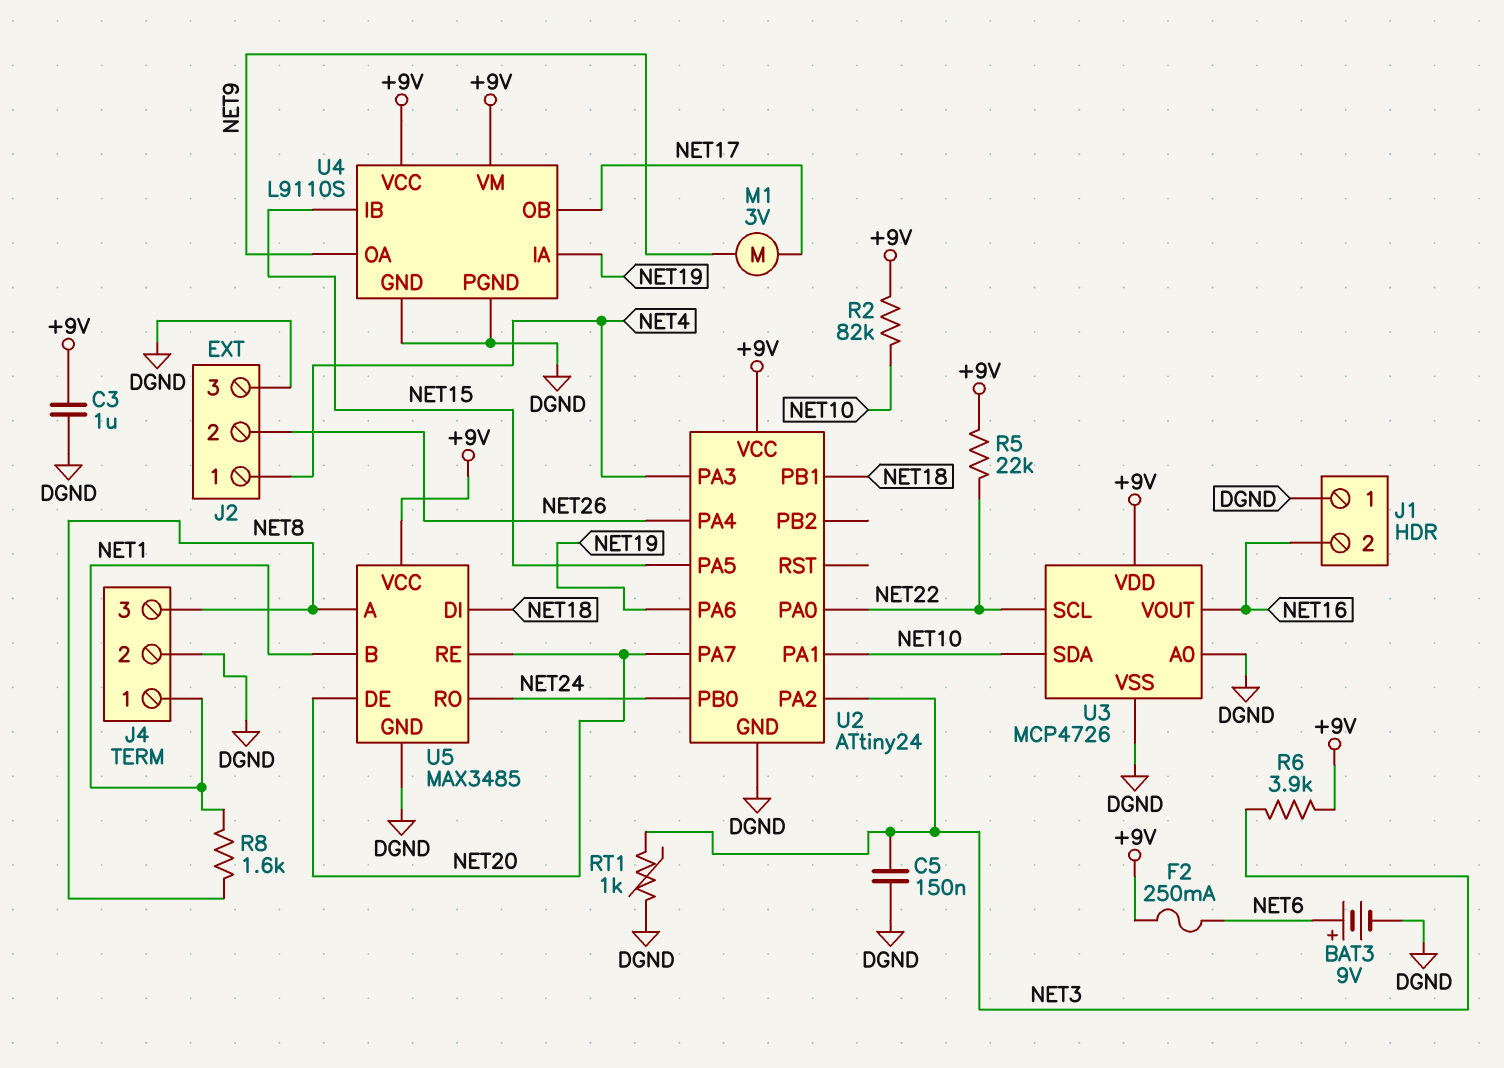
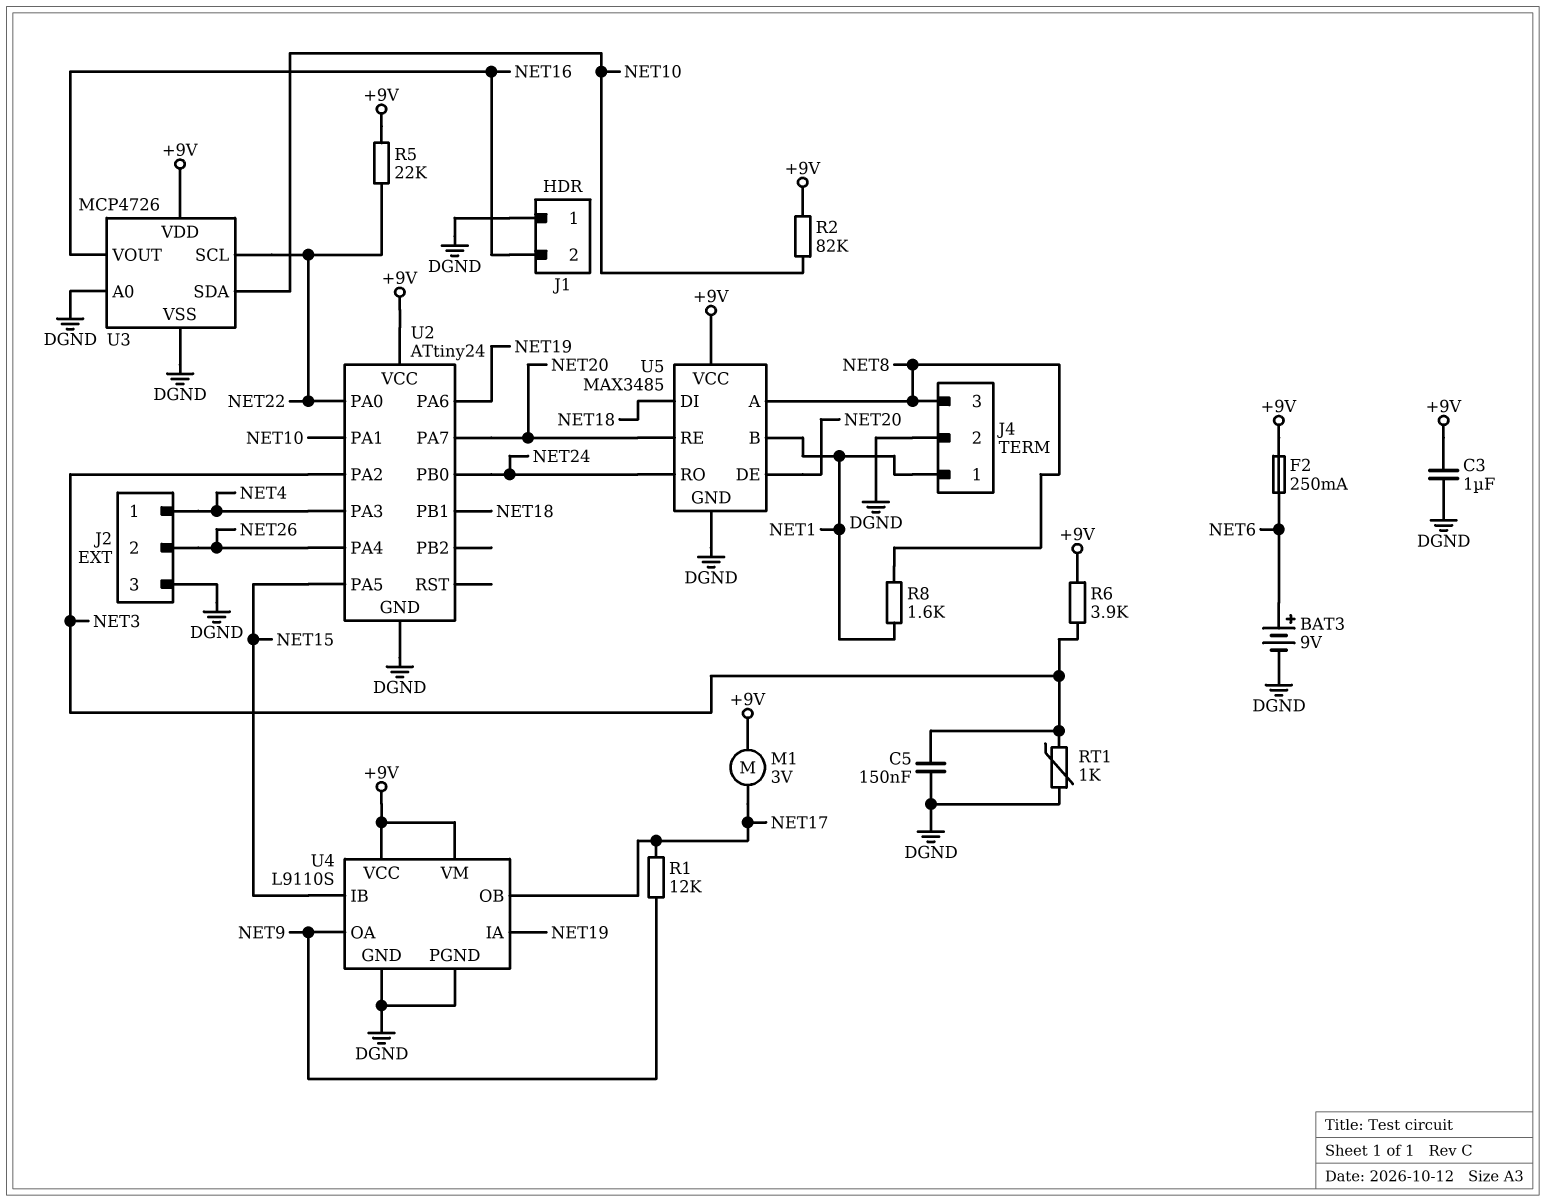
M1: motor 3V (NET9, NET17) -> motor 3V (+9V, NET17)
R1: none -> 12k (NET9, NET17)

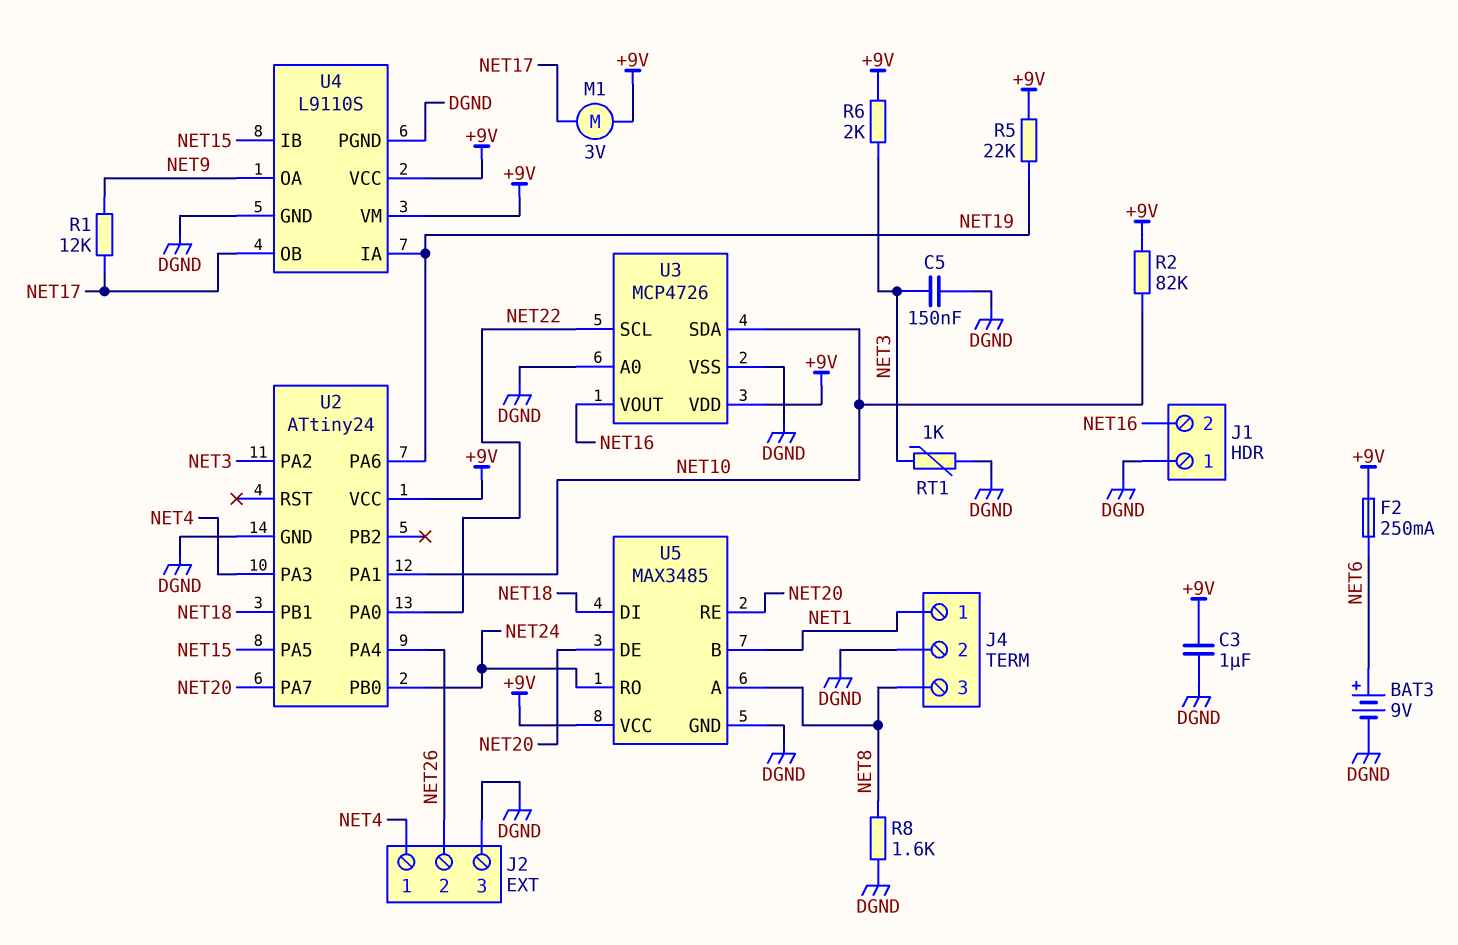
R5: 22k (+9V, NET22) -> 22k (+9V, NET19)
R6: 3.9k (+9V, NET3) -> 2k (+9V, NET3)
R8: 1.6k (NET1, NET8) -> 1.6k (DGND, NET8)

